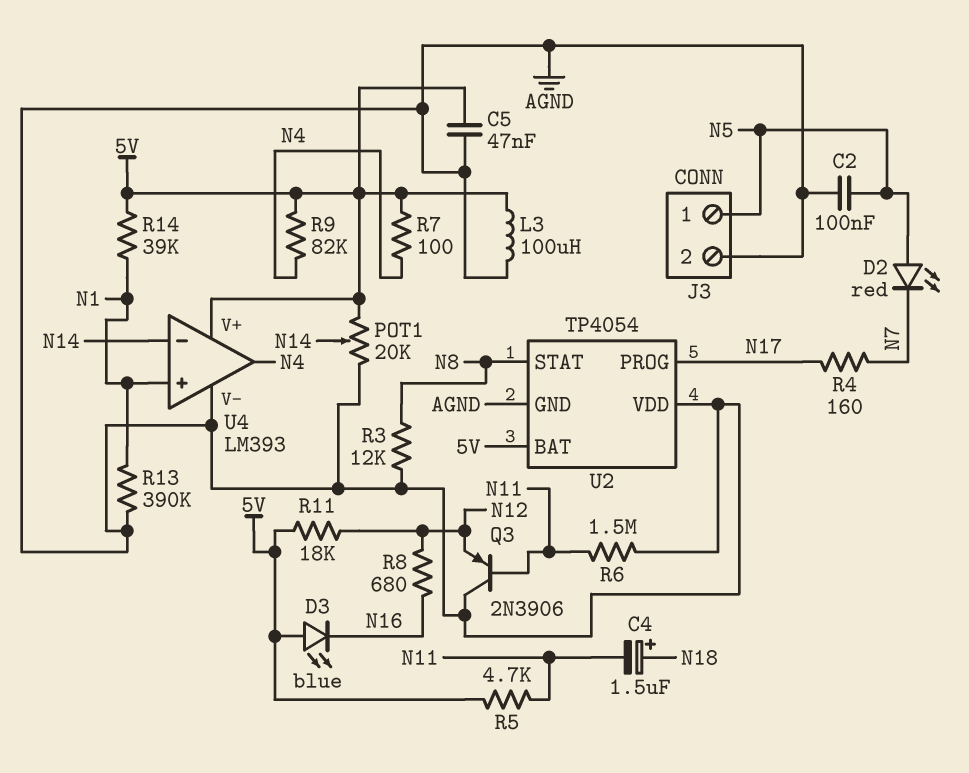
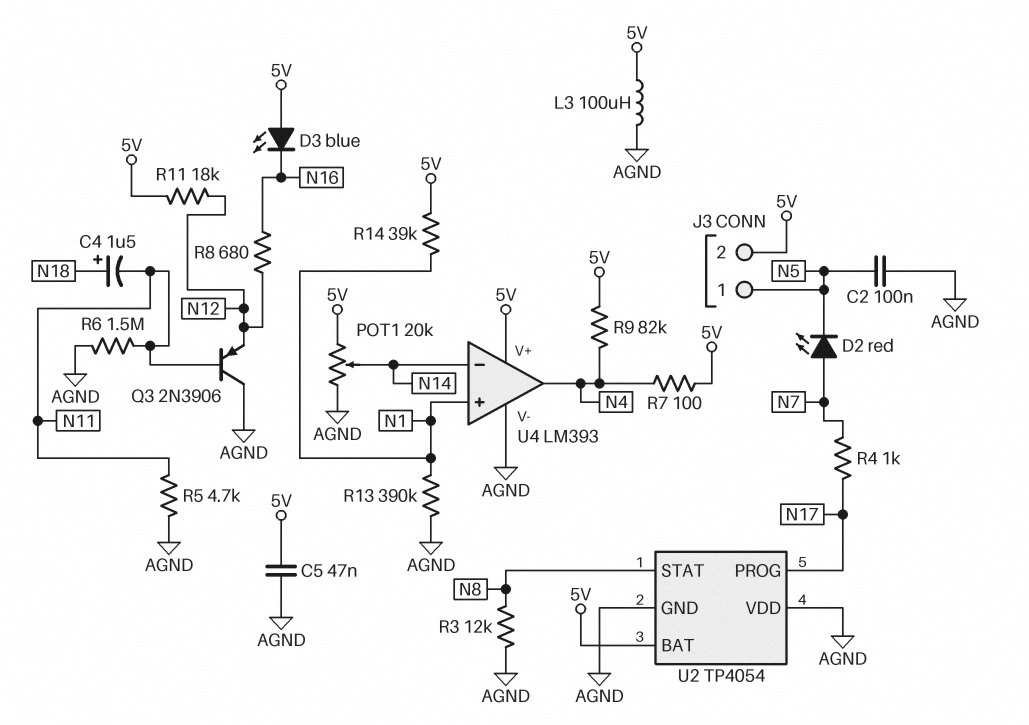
D2: LED red (A N5, K N7) -> LED red (A N7, K N5)
J3 pin 2: AGND -> 5V
R4: 160 (N7, N17) -> 1k (N7, N17)
R5: 4.7k (5V, N11) -> 4.7k (AGND, N11)

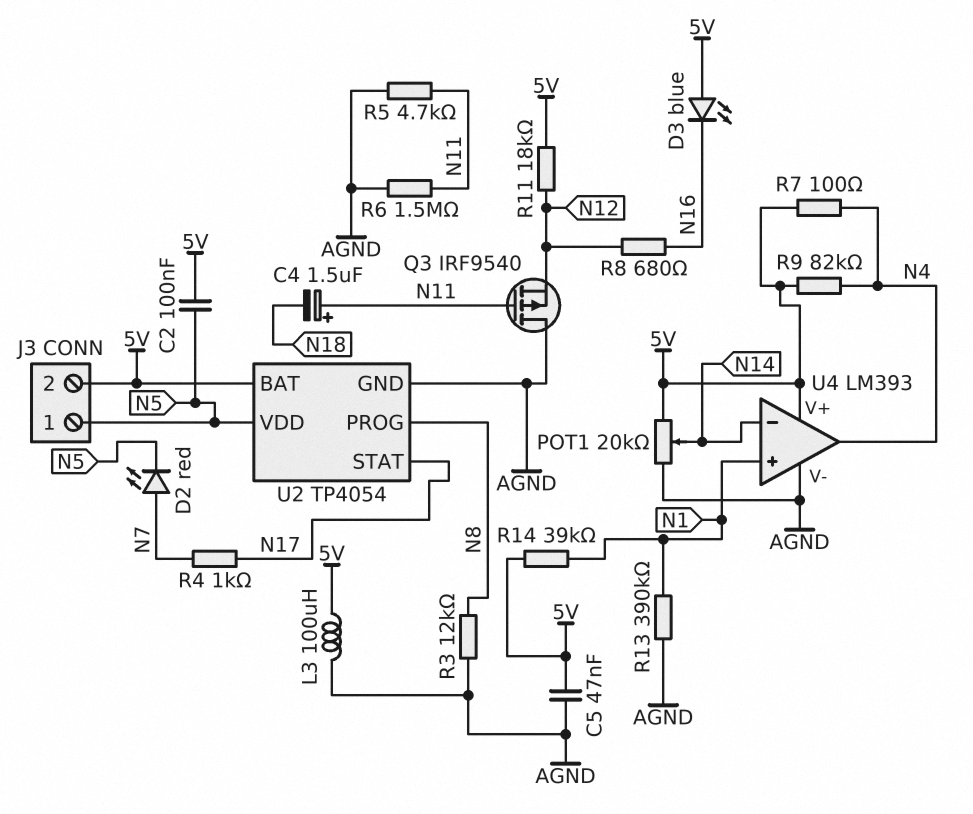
C2: 100nF (AGND, N5) -> 100nF (5V, N5)
C4: 1.5uF (plus N18, minus N11) -> 1.5uF (plus N11, minus N18)
Q3: PNP 2N3906 (B N11, C AGND, E N12) -> PMOS IRF9540 (G N11, D AGND, S N12)
U2 pin PROG: N17 -> N8
U2 pin STAT: N8 -> N17
U2 pin VDD: AGND -> N5

